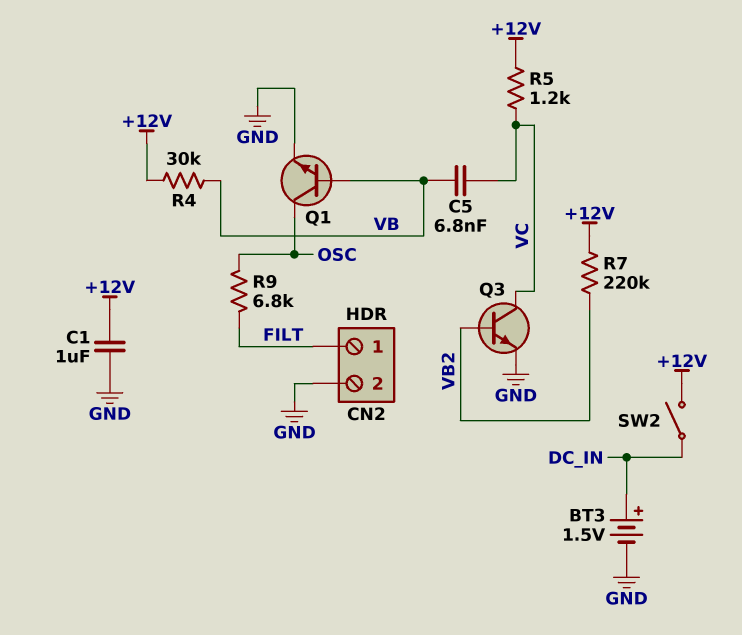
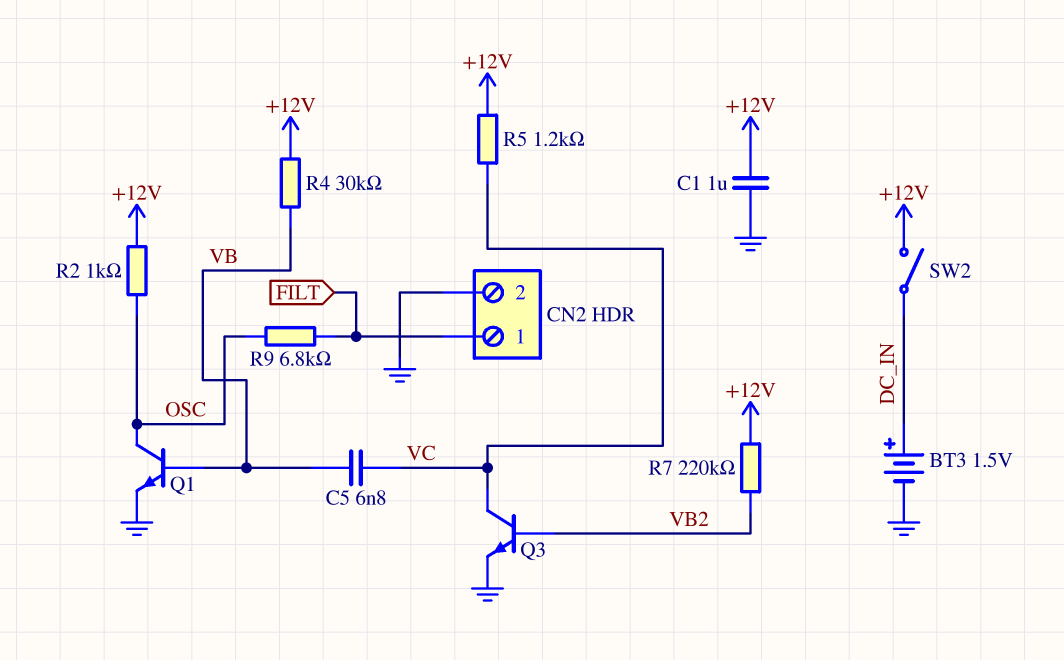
R2: none -> 1k (+12V, OSC)

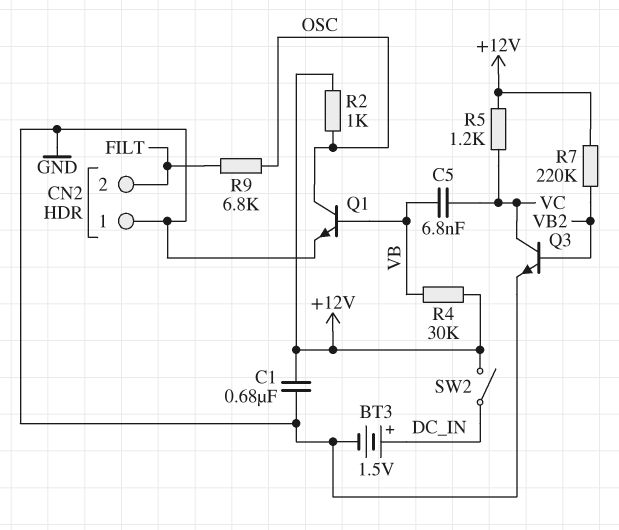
C1: 1uF (+12V, GND) -> 680nF (+12V, GND)
CN2 pin 1: FILT -> GND
CN2 pin 2: GND -> FILT

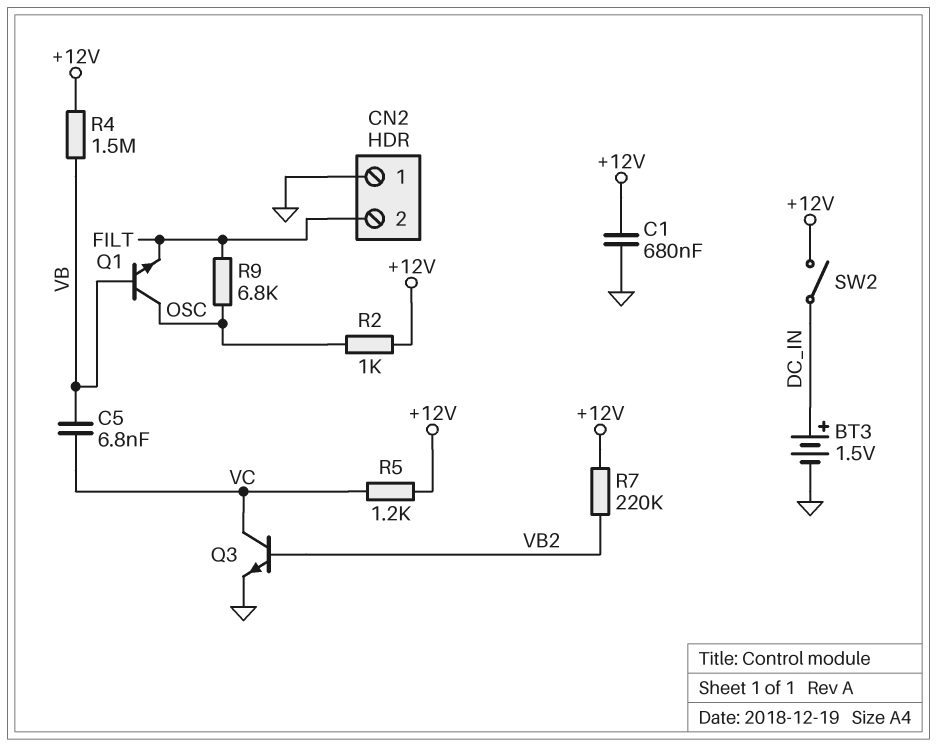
Q1: NPN (B VB, C OSC, E GND) -> NPN (B VB, C OSC, E FILT)
R4: 30k (+12V, VB) -> 1.5M (+12V, VB)

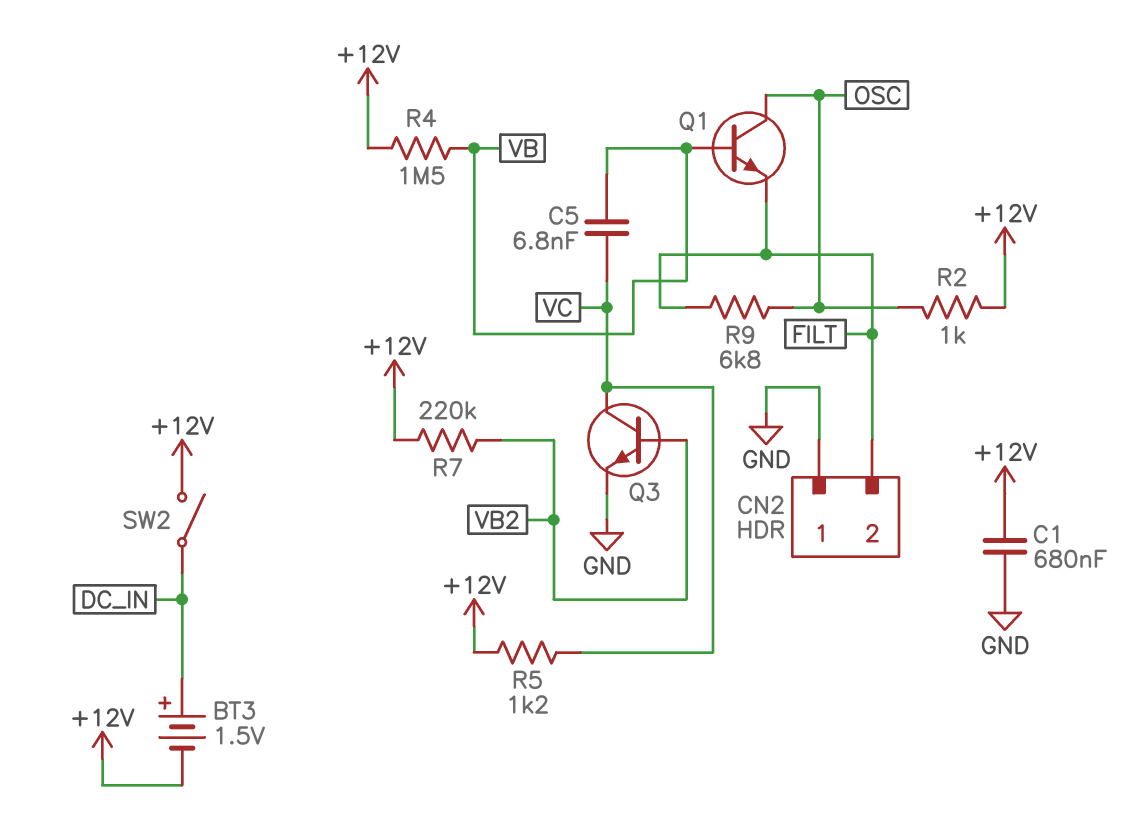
BT3: 1.5V (plus DC_IN, minus GND) -> 1.5V (plus DC_IN, minus +12V)

